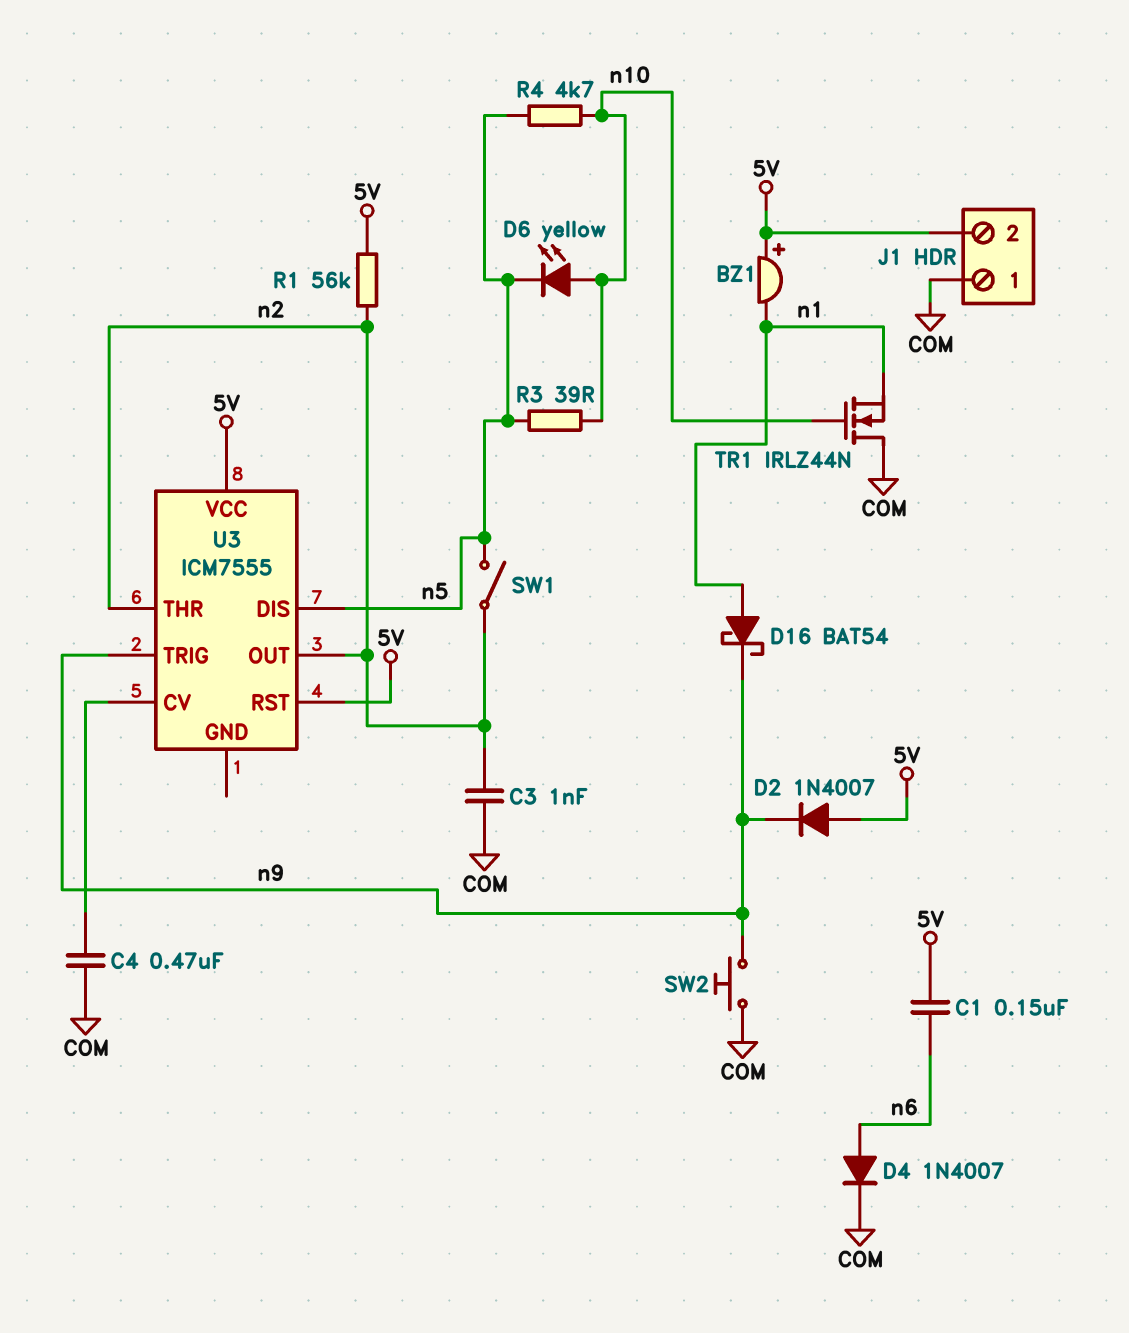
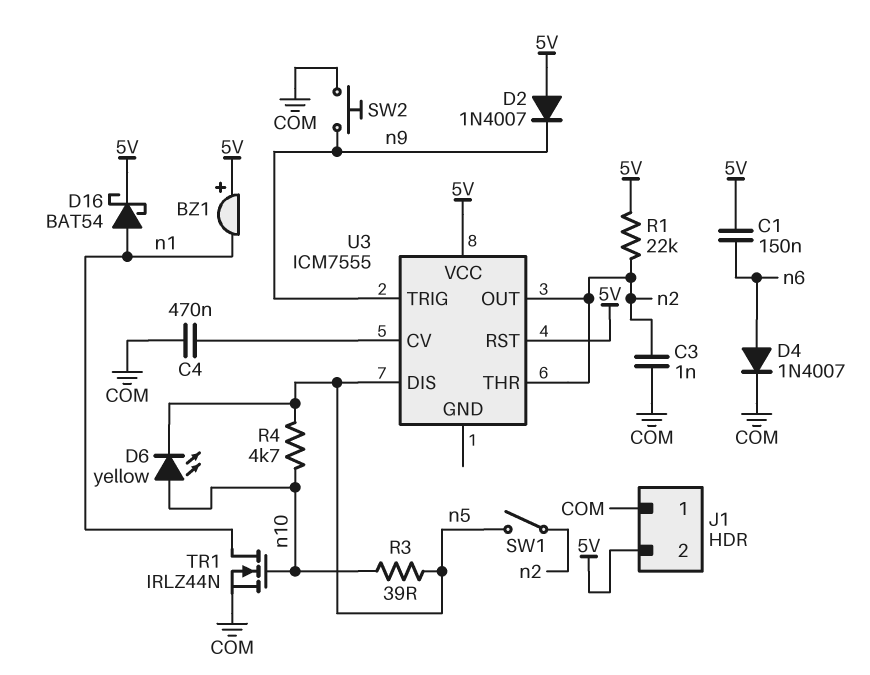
D16: schottky BAT54 (A n1, K n9) -> schottky BAT54 (A n1, K 5V)
R1: 56k (5V, n2) -> 22k (5V, n2)
TR1: NMOS IRLZ44N (G n10, D COM, S n1) -> NMOS IRLZ44N (G n10, D n1, S COM)

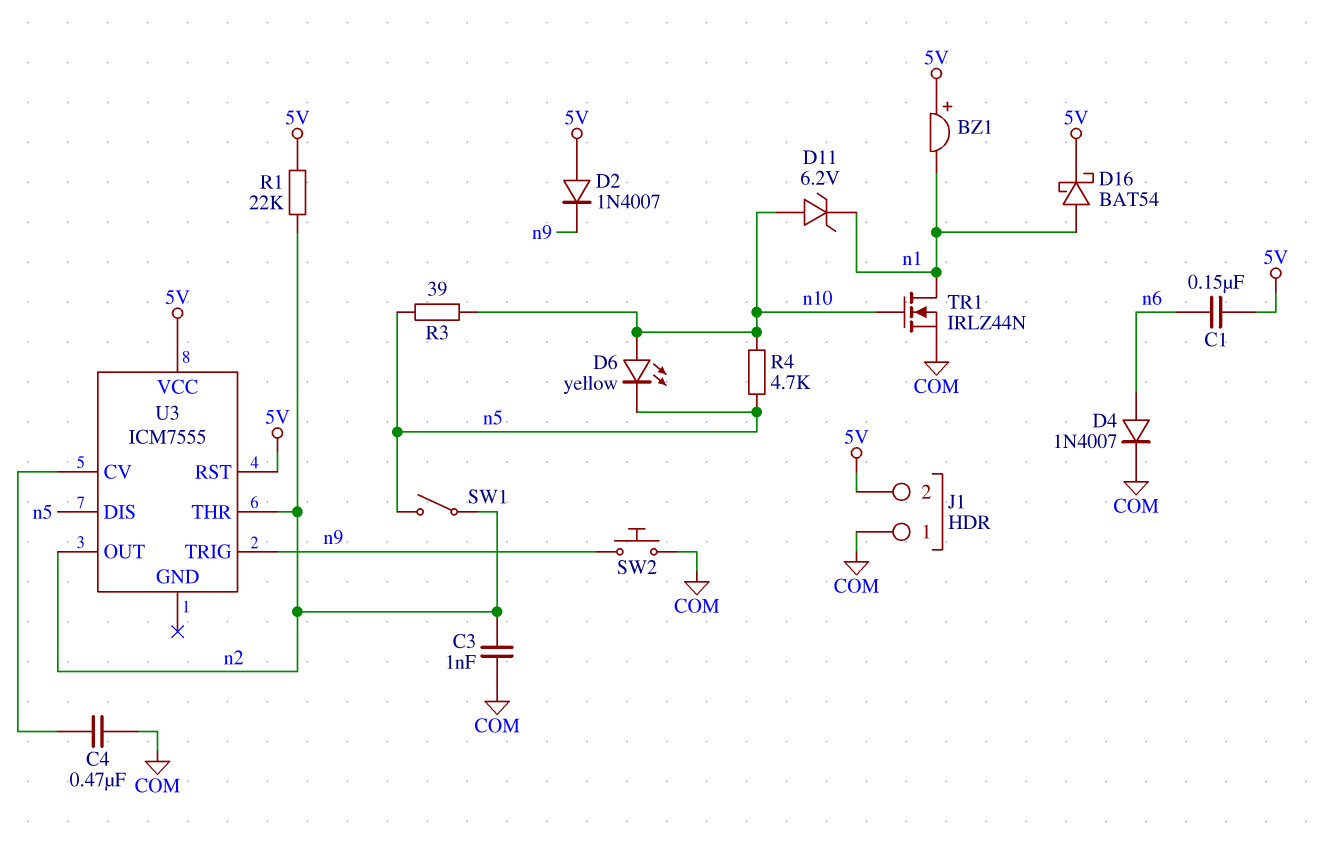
D11: none -> zener 6.2V (A n10, K n1)

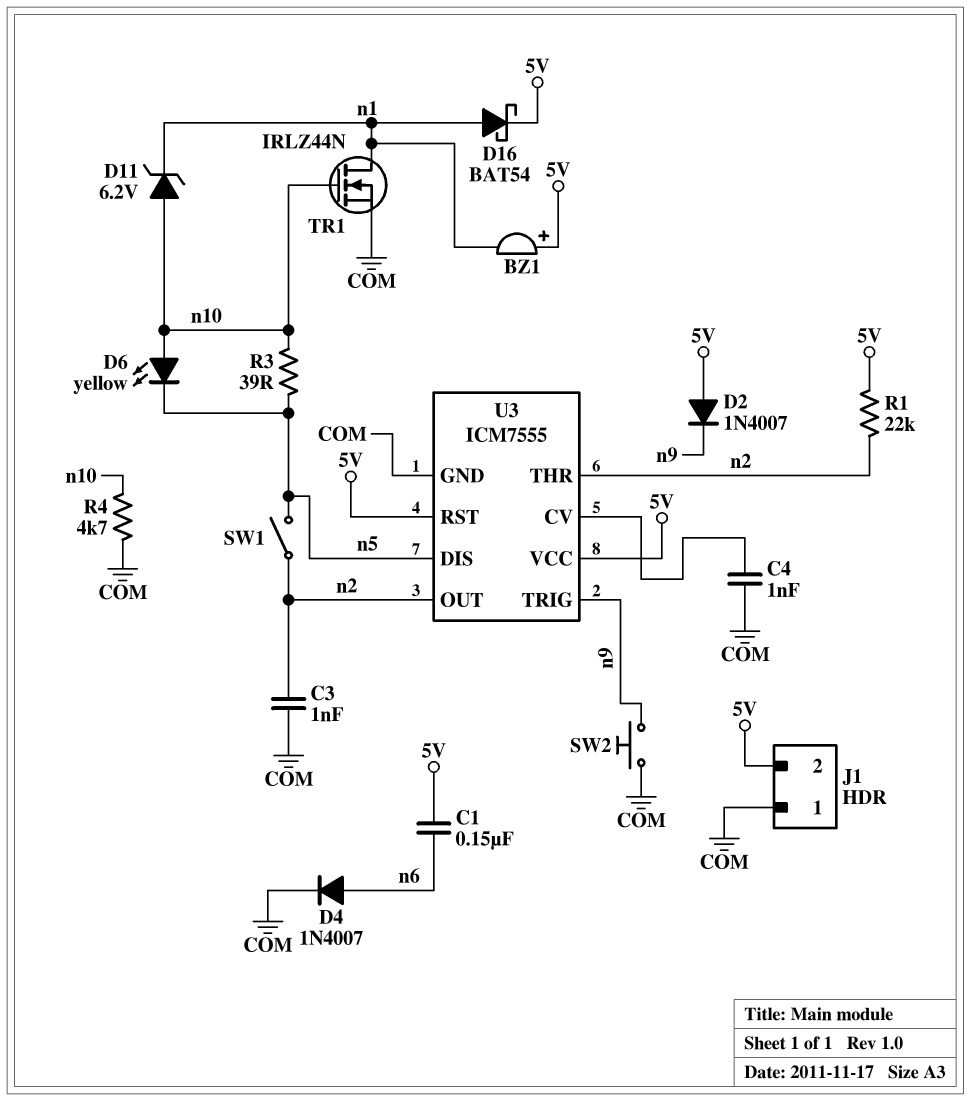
C4: 470nF (COM, U3/CV) -> 1nF (COM, U3/CV)
R4: 4.7k (n5, n10) -> 4.7k (COM, n10)
U3 pin GND: none -> COM

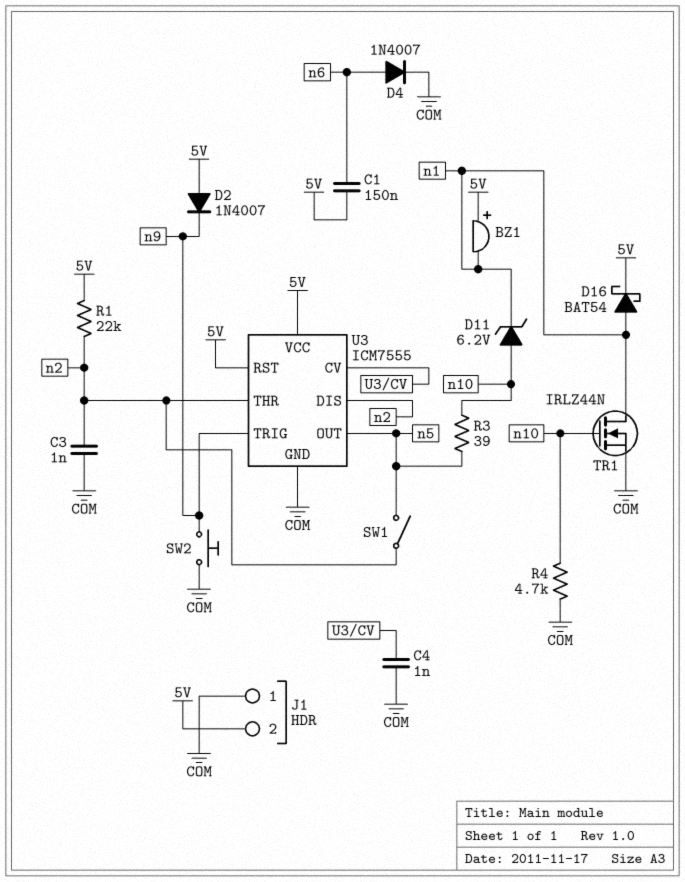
D6: LED yellow (A n10, K n5) -> none
U3 pin DIS: n5 -> n2
U3 pin OUT: n2 -> n5

